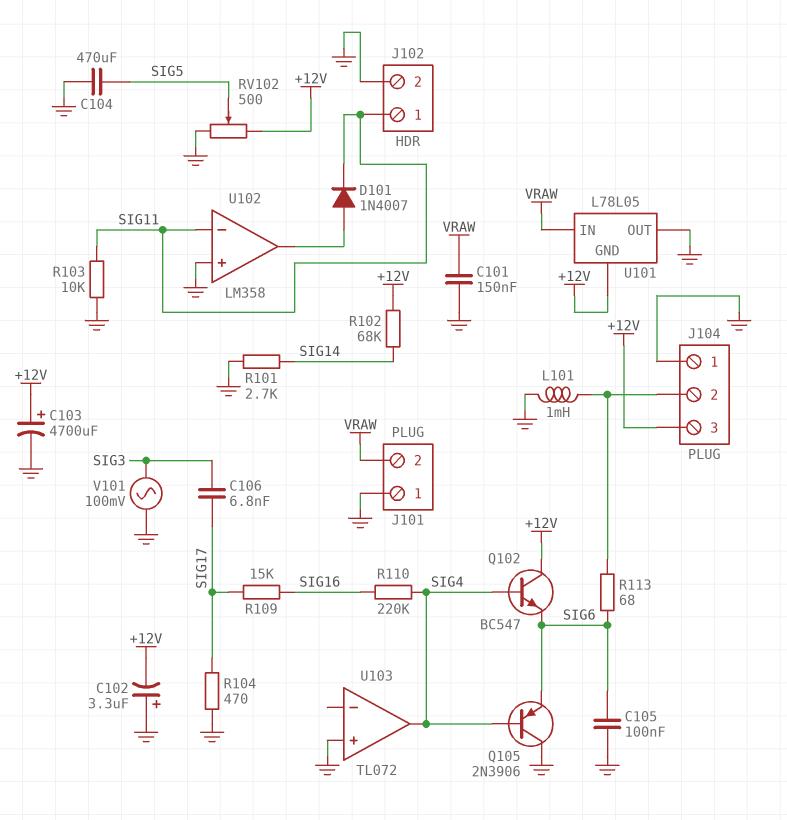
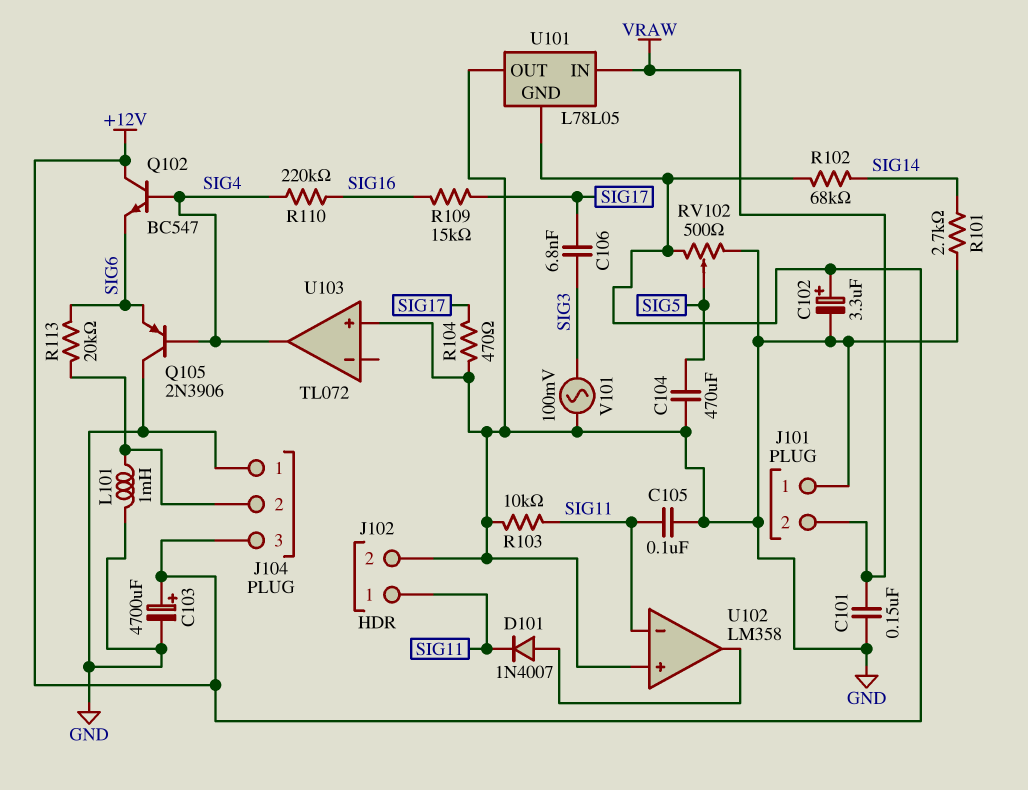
C102: 3.3uF (plus GND, minus +12V) -> 3.3uF (plus +12V, minus GND)
C105: 100nF (GND, SIG6) -> 100nF (GND, SIG11)
R113: 68 (J104/2, SIG6) -> 20k (J104/2, SIG6)

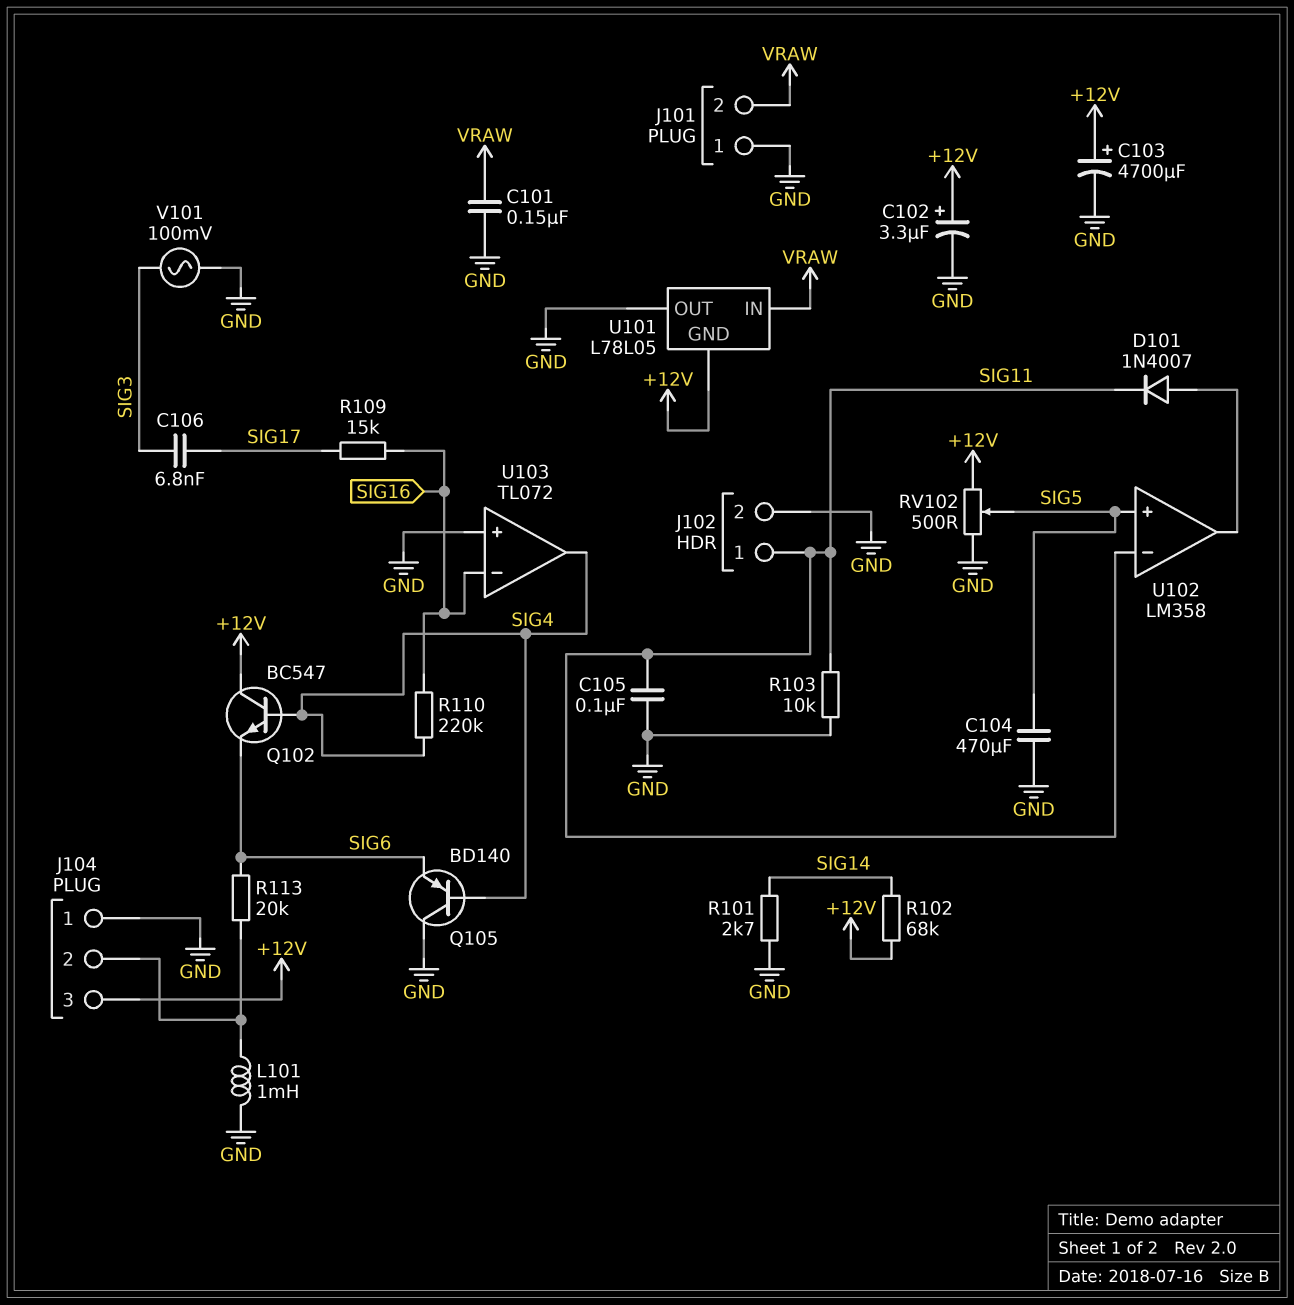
Q105: PNP 2N3906 (B SIG4, C GND, E SIG6) -> PNP BD140 (B SIG4, C GND, E SIG6)
R104: 470 (GND, SIG17) -> none
U102 pin in+: GND -> SIG5
U103 pin in-: none -> SIG16

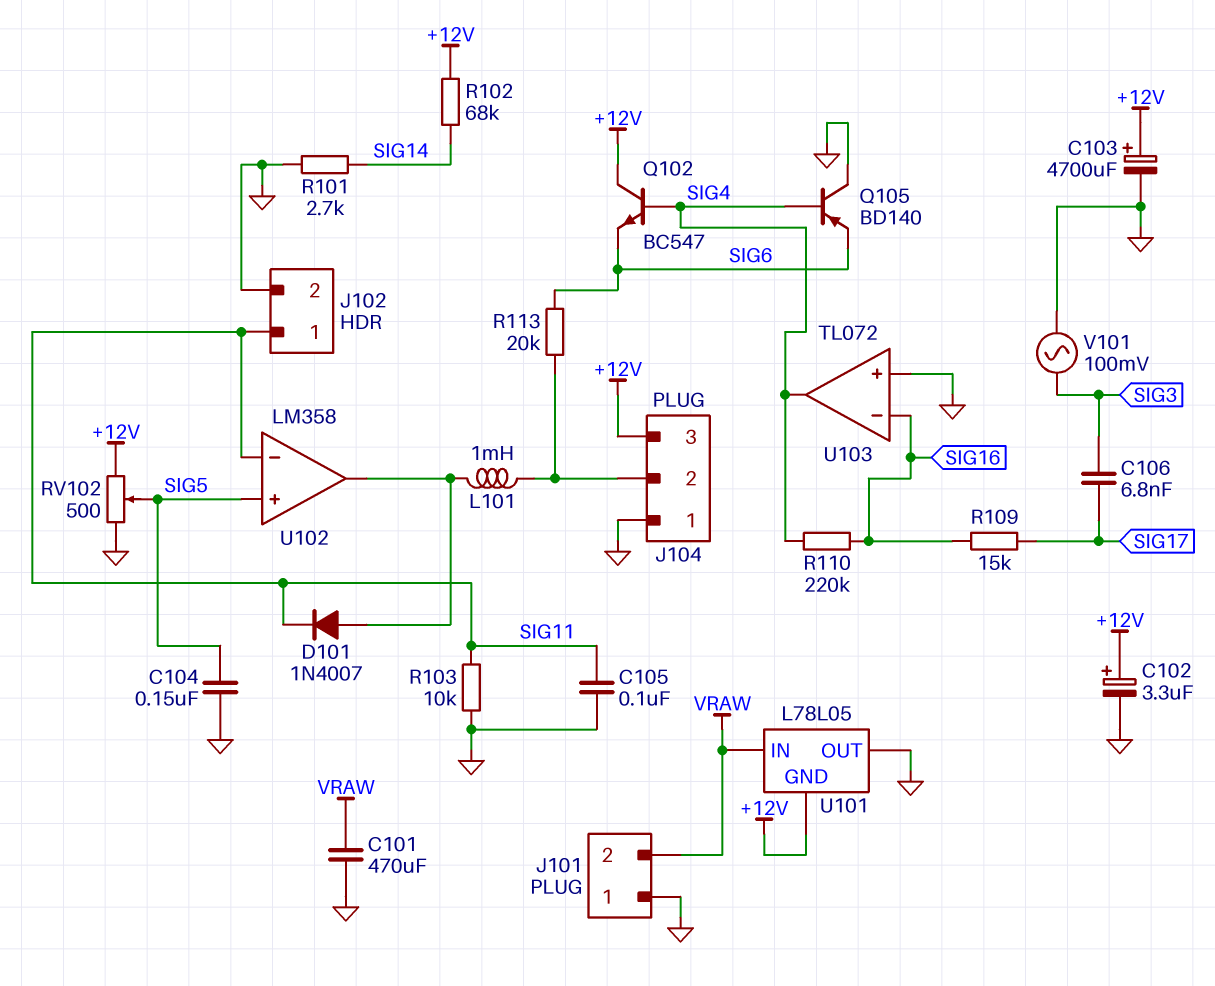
C101: 150nF (GND, VRAW) -> 470uF (GND, VRAW)
C104: 470uF (GND, SIG5) -> 150nF (GND, SIG5)
L101: 1mH (GND, J104/2) -> 1mH (J104/2, U102/out)

